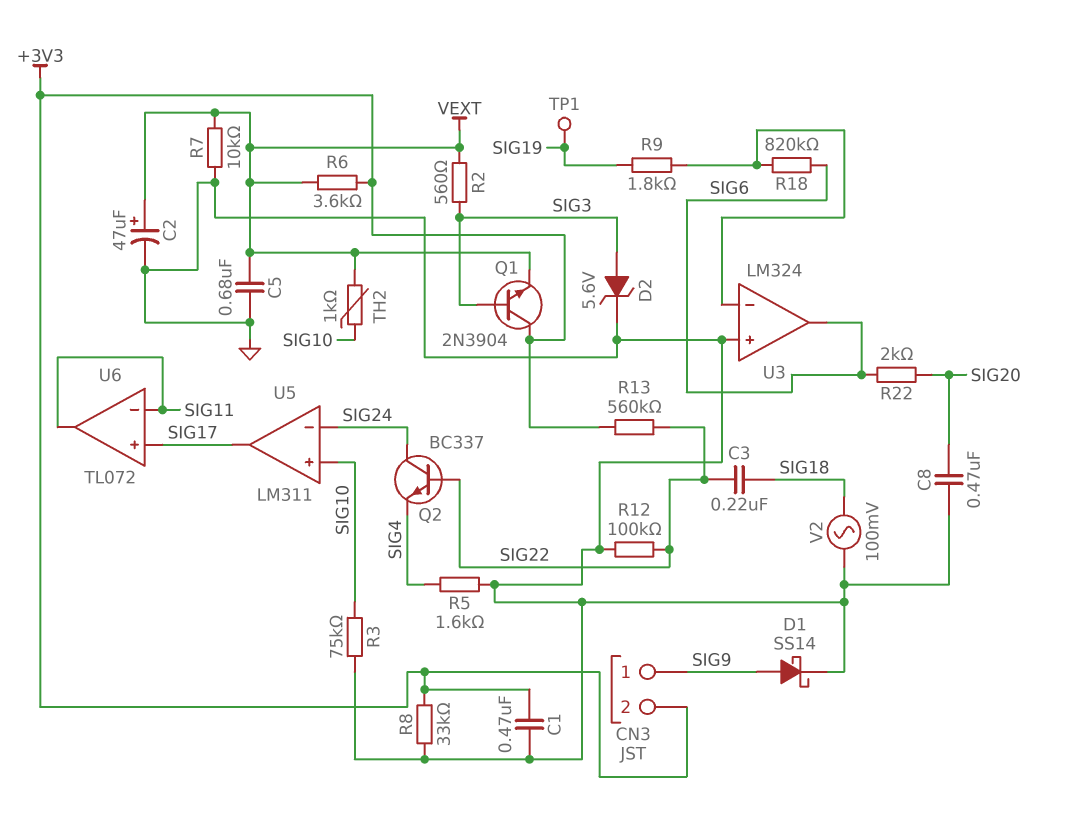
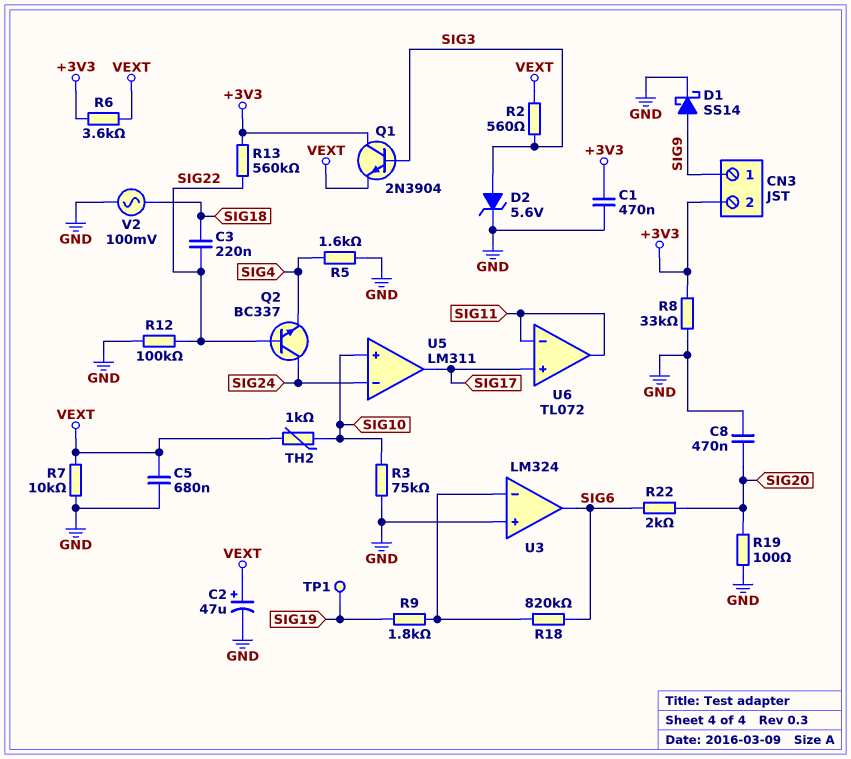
R19: none -> 100 (GND, SIG20)

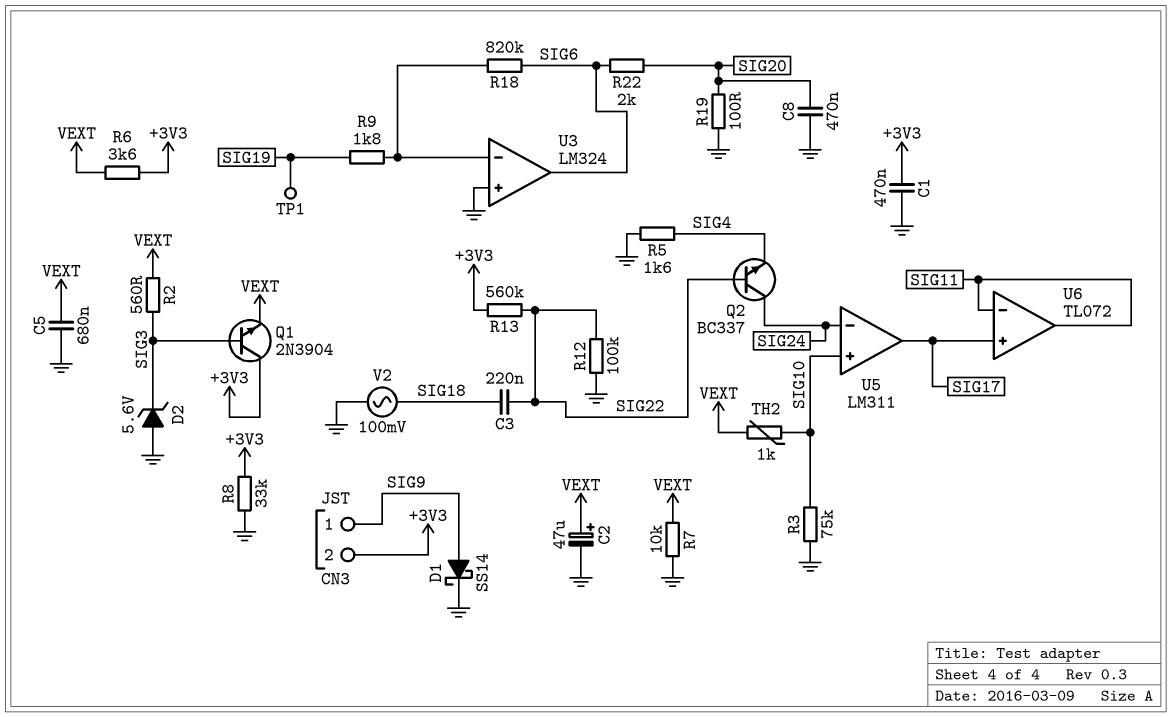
D2: zener 5.6V (A SIG3, K GND) -> zener 5.6V (A GND, K SIG3)

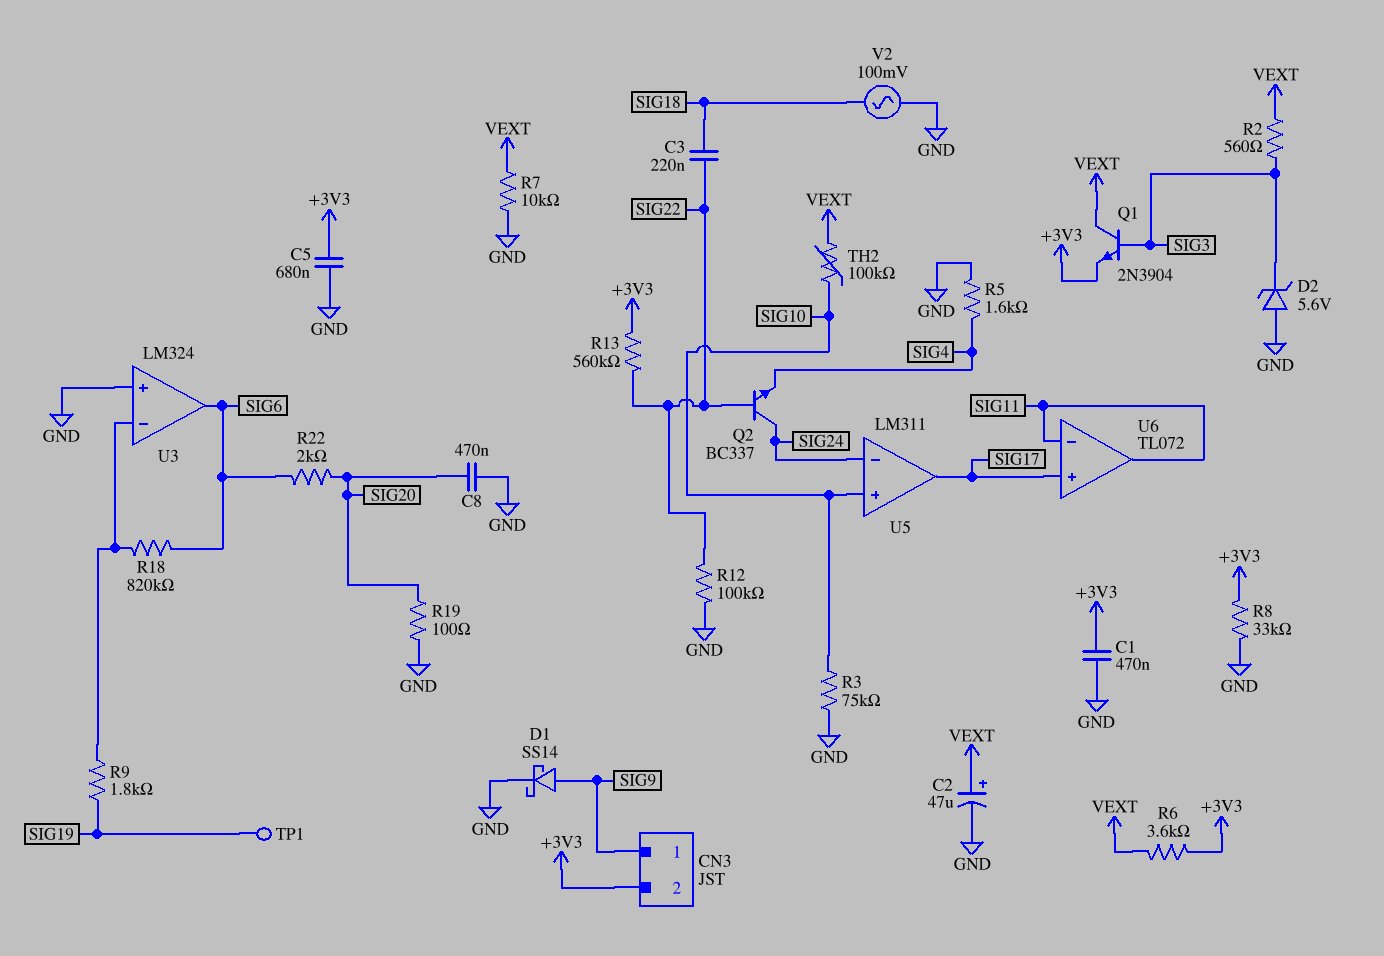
C5: 680nF (GND, VEXT) -> 680nF (+3V3, GND)
Q1: NPN 2N3904 (B SIG3, C +3V3, E VEXT) -> NPN 2N3904 (B SIG3, C VEXT, E +3V3)
TH2: 1k (SIG10, VEXT) -> 100k (SIG10, VEXT)

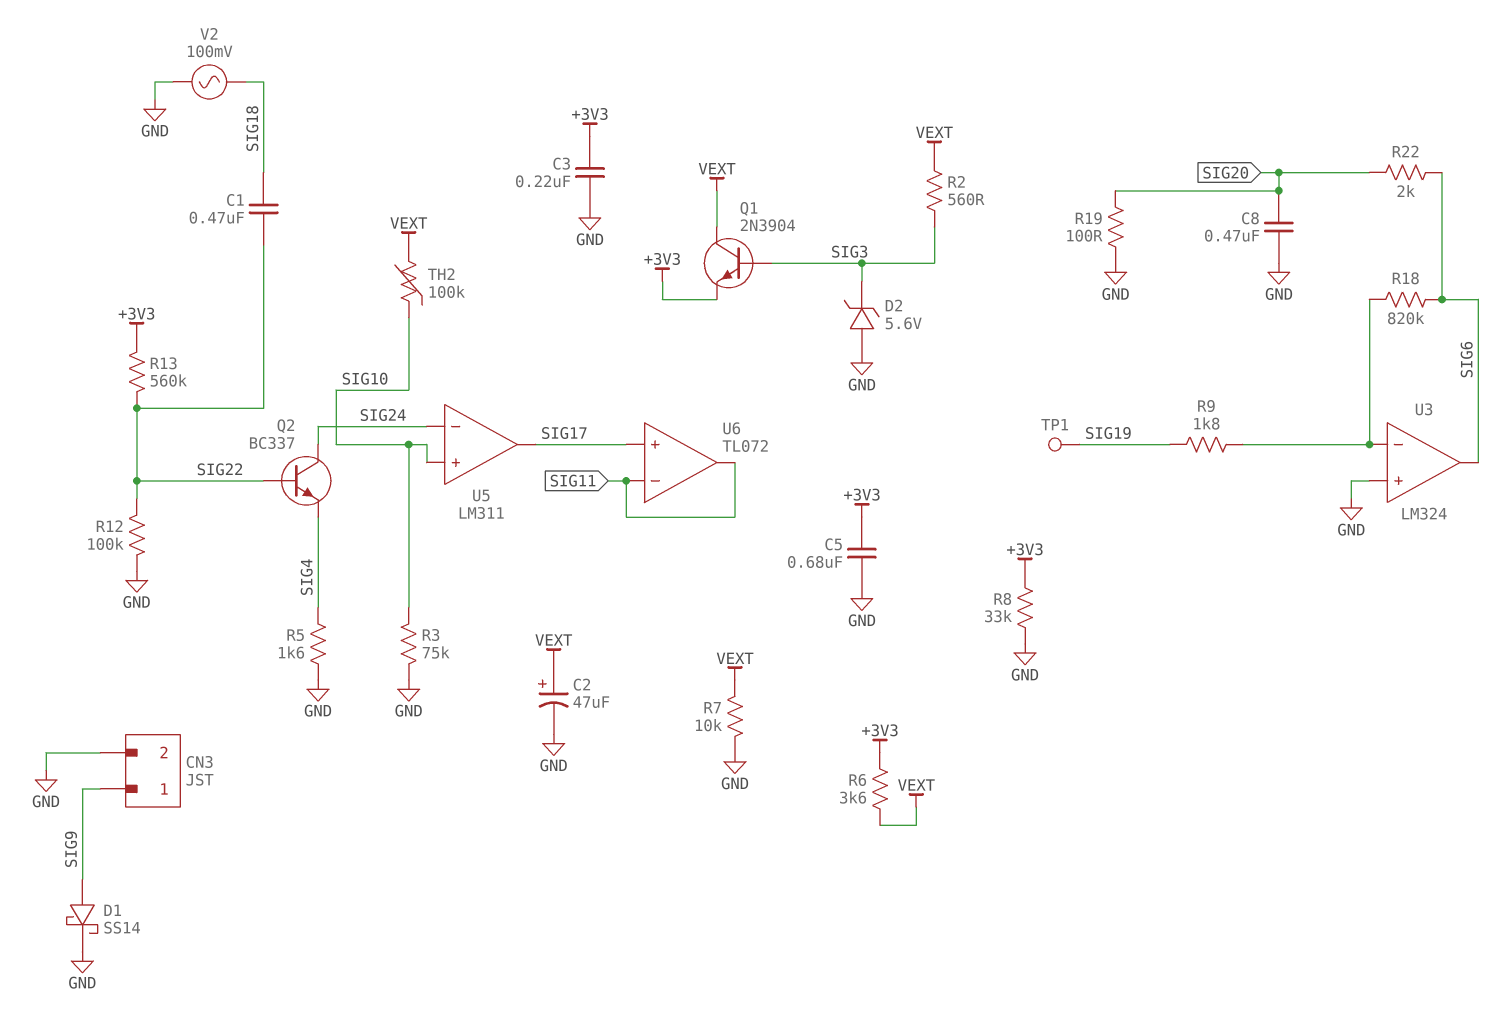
C1: 470nF (+3V3, GND) -> 470nF (SIG18, SIG22)
C3: 220nF (SIG18, SIG22) -> 220nF (+3V3, GND)
CN3 pin 2: +3V3 -> GND

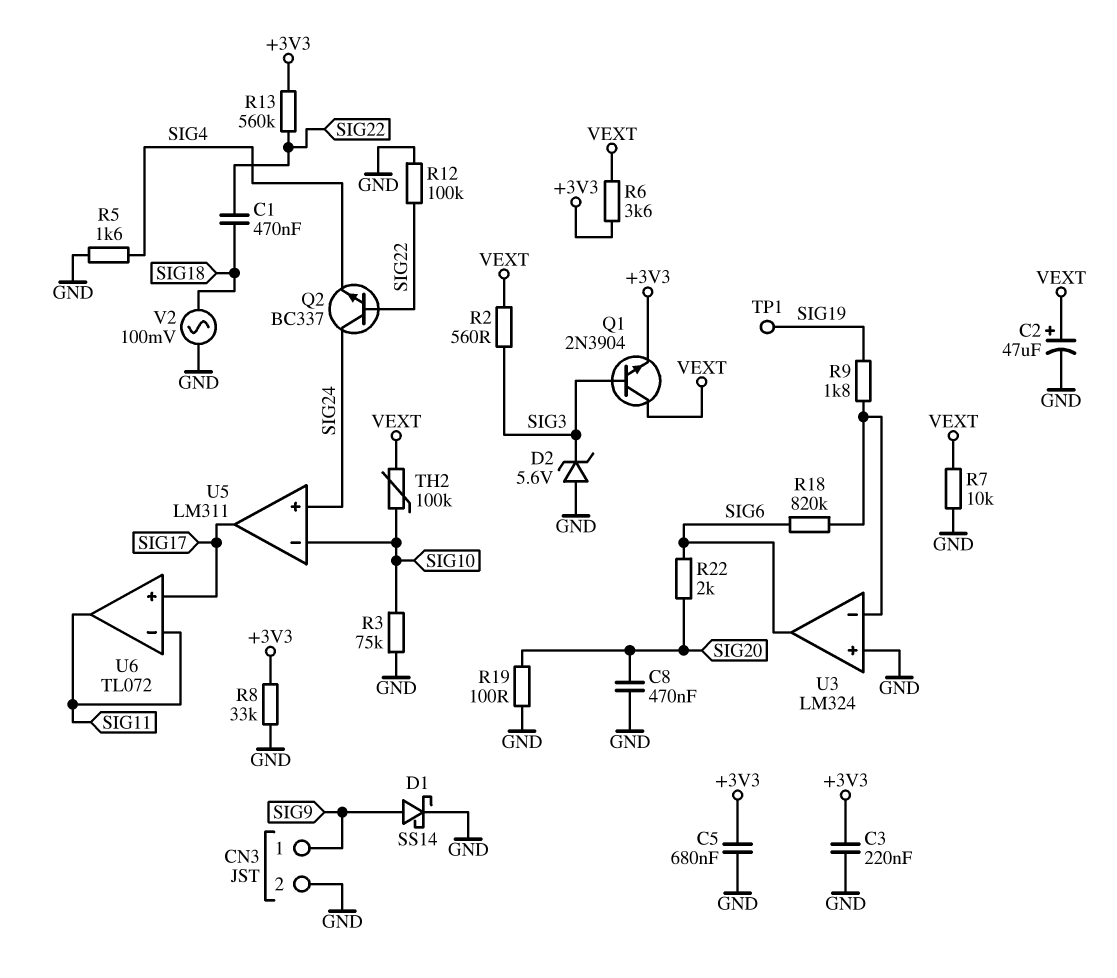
U5 pin in+: SIG10 -> SIG24
U5 pin in-: SIG24 -> SIG10

